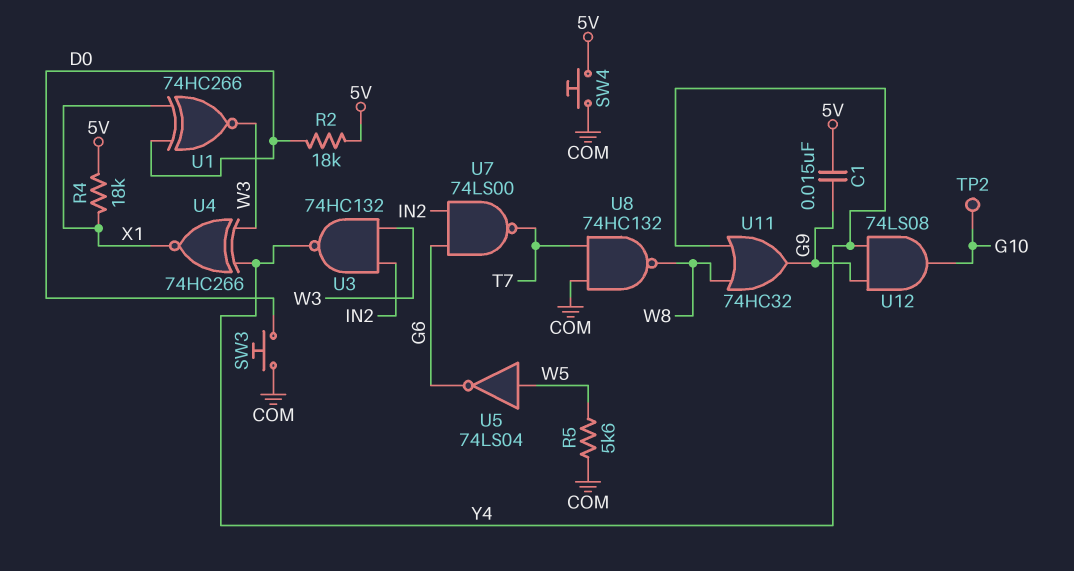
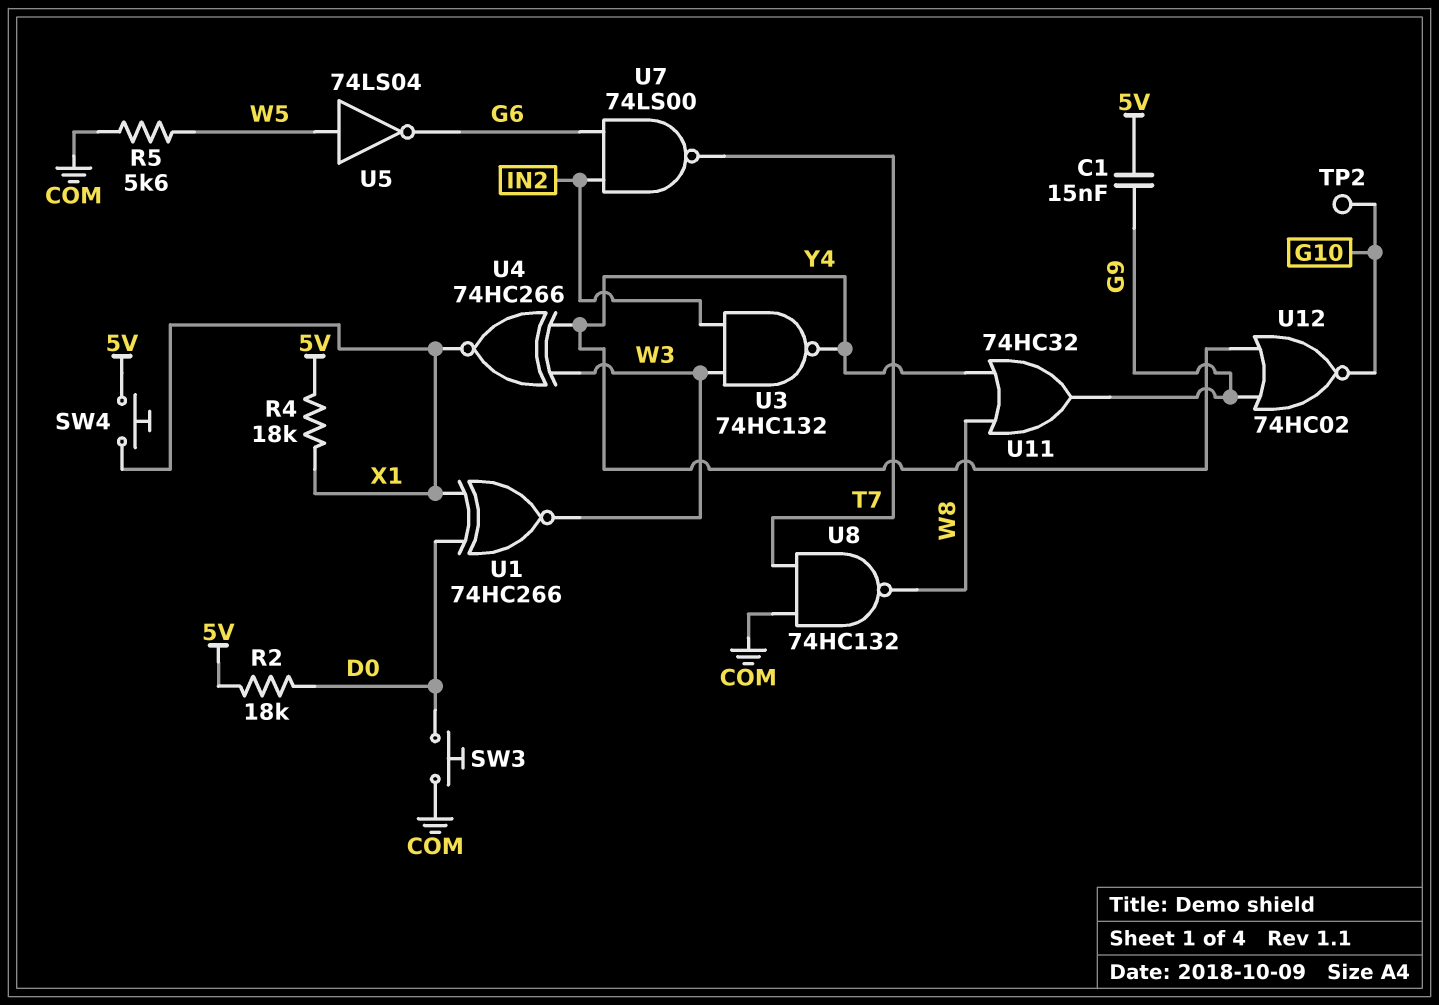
SW4: button (5V, COM) -> button (5V, X1)
U12: AND 74LS08 (in G9, in Y4, out G10) -> NOR 74HC02 (in G9, in Y4, out G10)

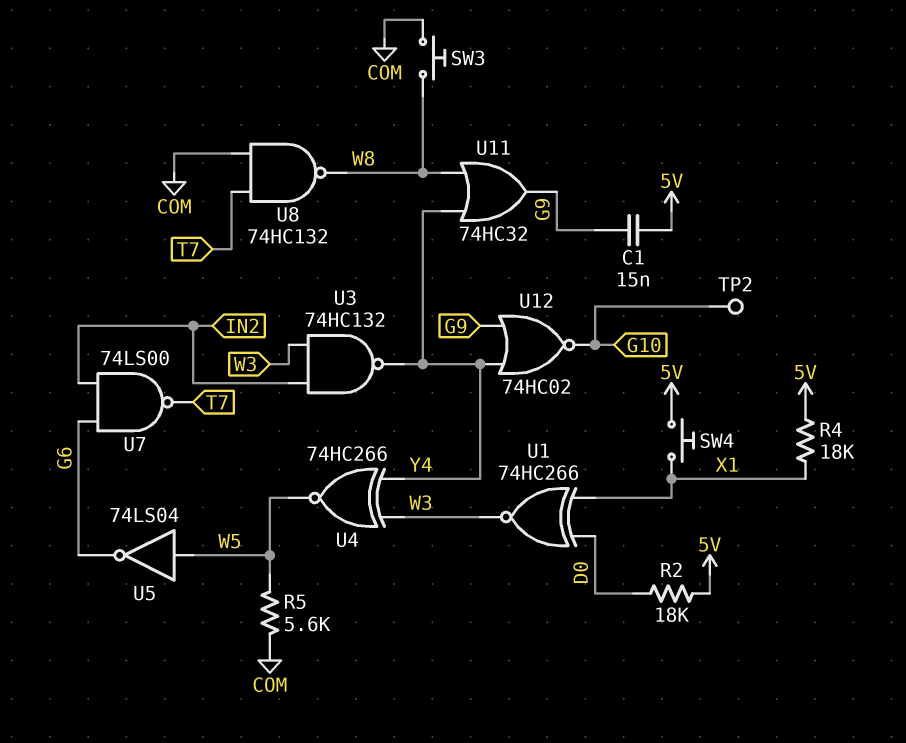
SW3: button (COM, D0) -> button (COM, W8)
U4: XNOR 74HC266 (in W3, in Y4, out X1) -> XNOR 74HC266 (in W3, in Y4, out W5)

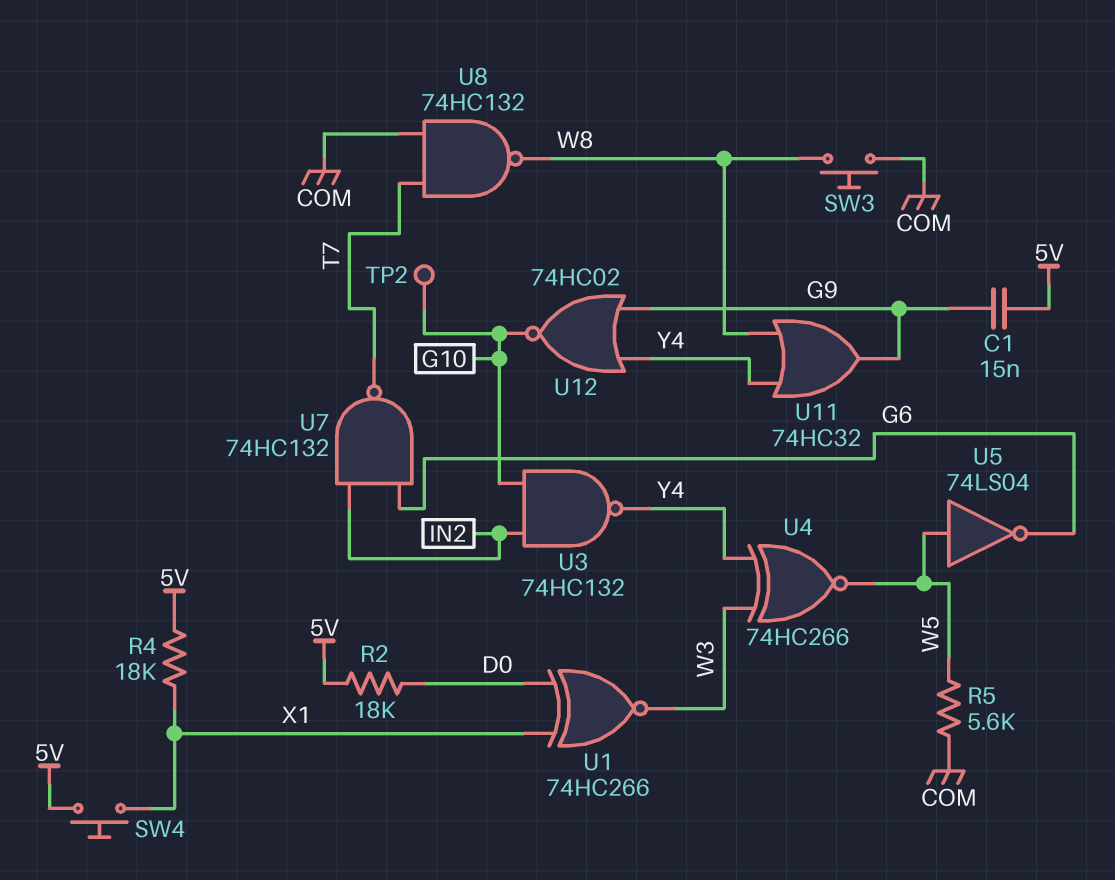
U3: NAND 74HC132 (in IN2, in W3, out Y4) -> NAND 74HC132 (in G10, in IN2, out Y4)
U7: NAND 74LS00 (in G6, in IN2, out T7) -> NAND 74HC132 (in G6, in IN2, out T7)

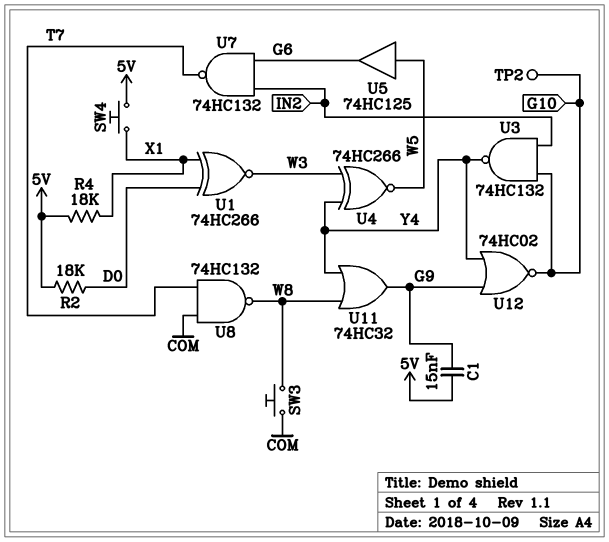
R5: 5.6k (COM, W5) -> none
U5: NOT 74LS04 (in W5, out G6) -> buffer 74HC125 (in W5, out G6)

